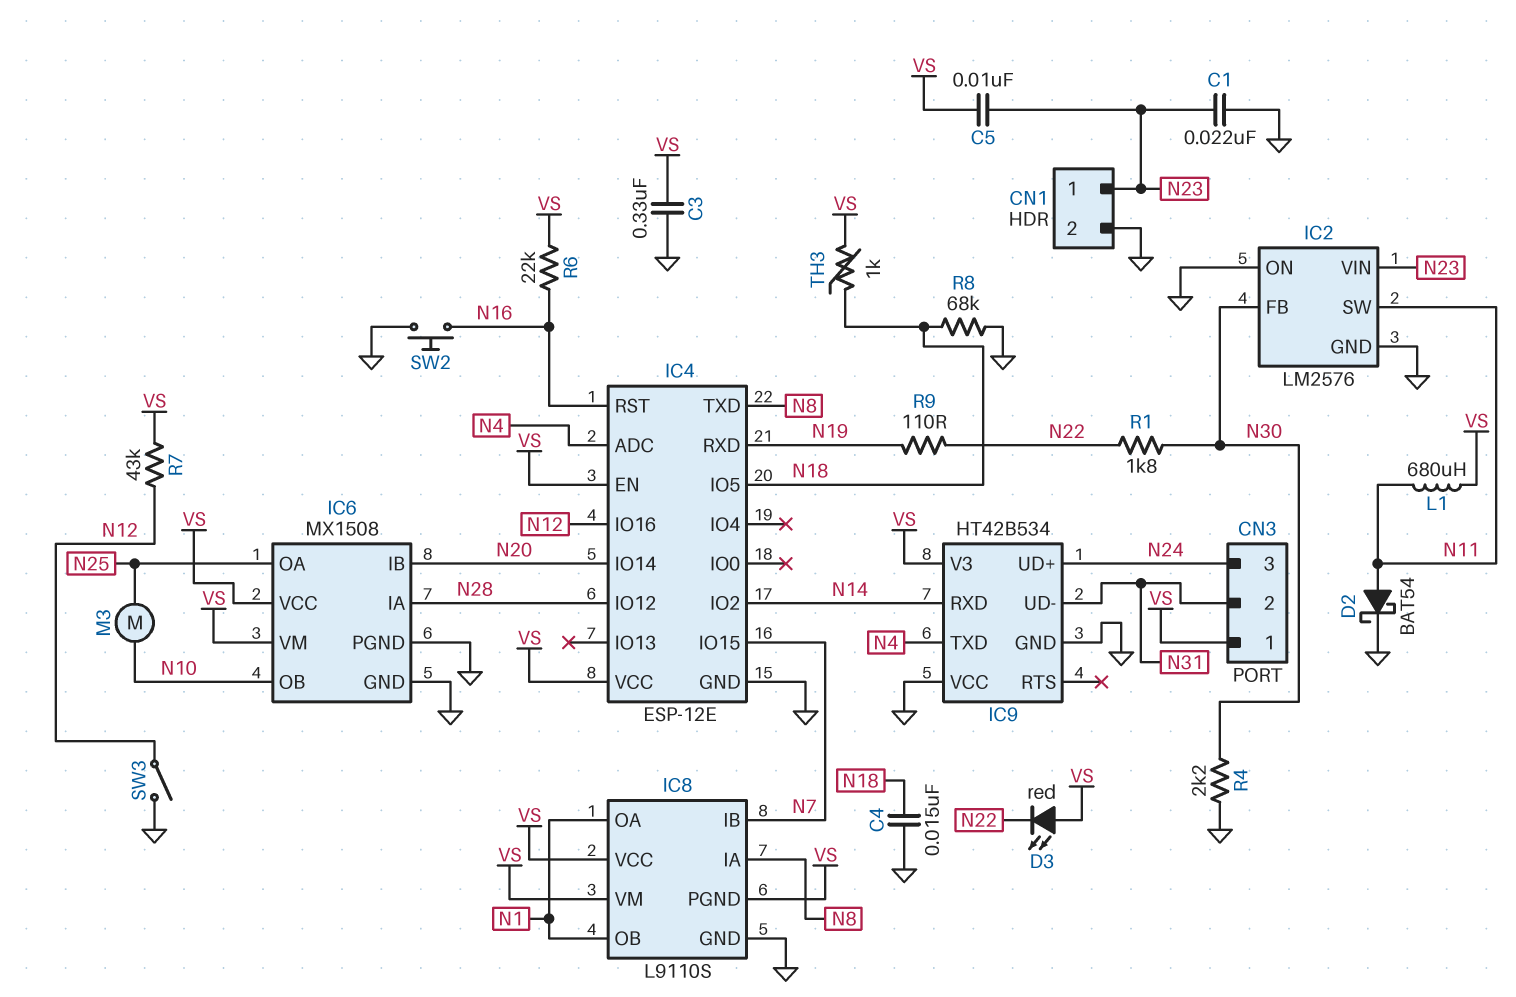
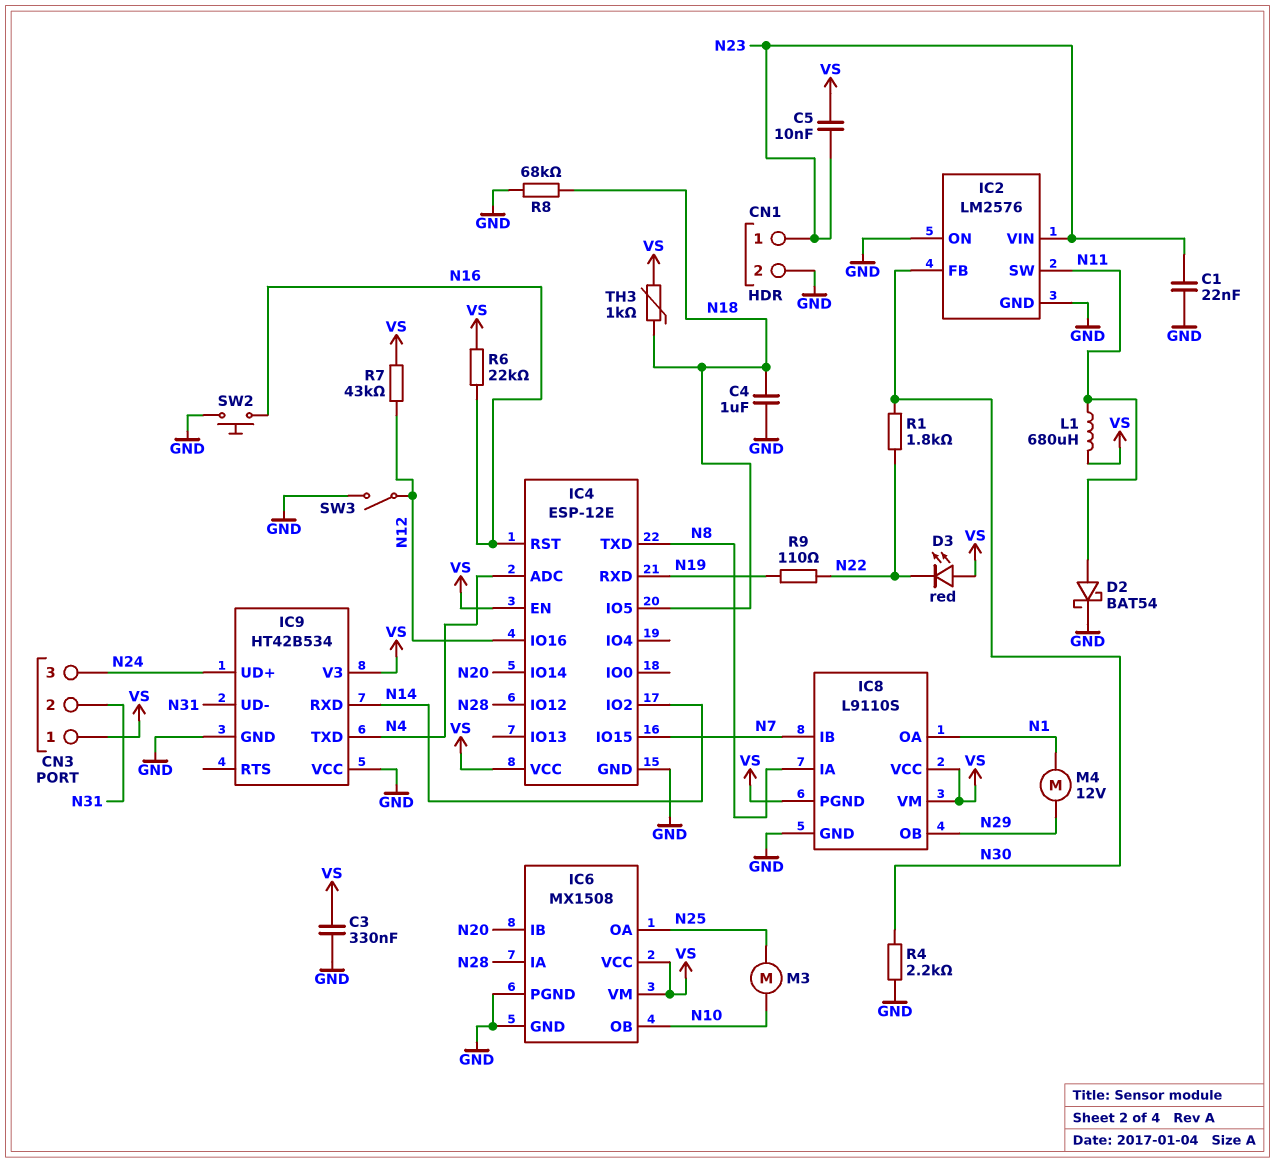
C4: 15nF (GND, N18) -> 1uF (GND, N18)
IC8 pin OB: N1 -> N29
M4: none -> motor 12V (N1, N29)

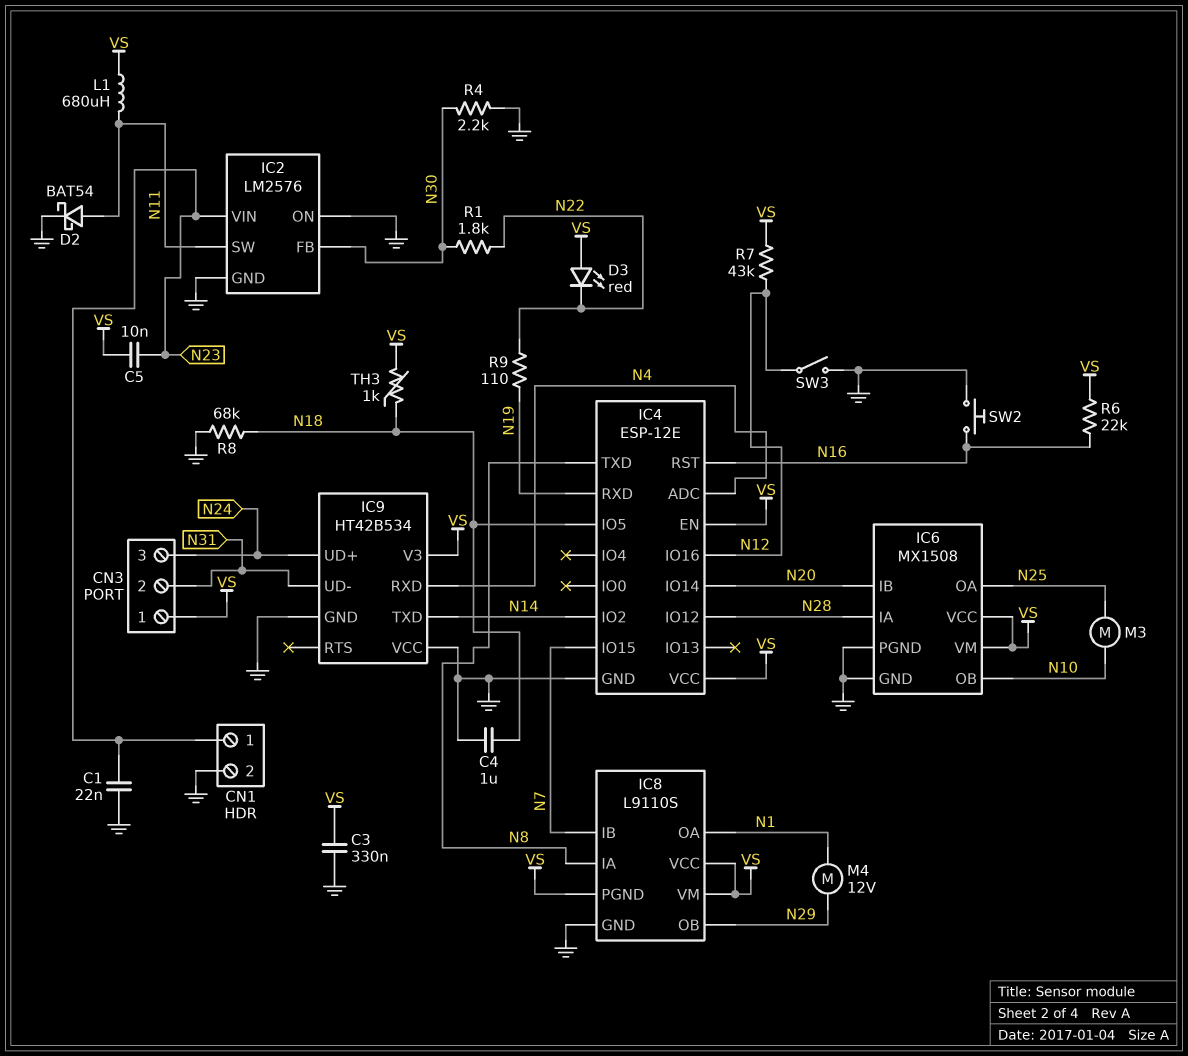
IC9 pin RXD: N14 -> N4
IC9 pin TXD: N4 -> N14

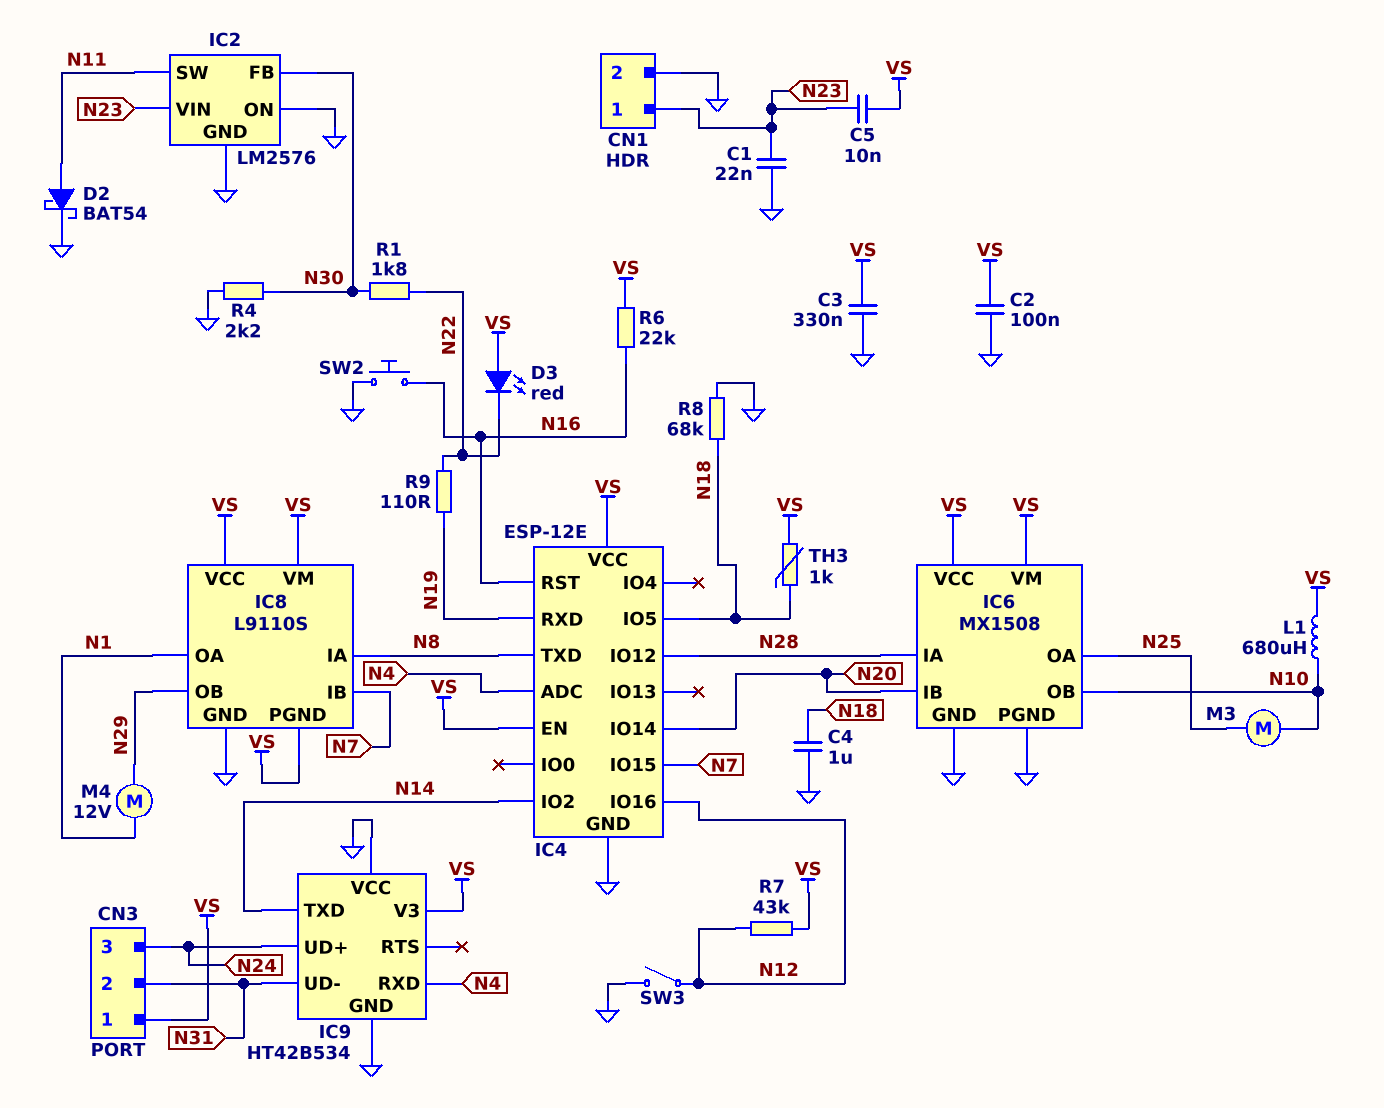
C2: none -> 100nF (GND, VS)
L1: 680uH (N11, VS) -> 680uH (N10, VS)

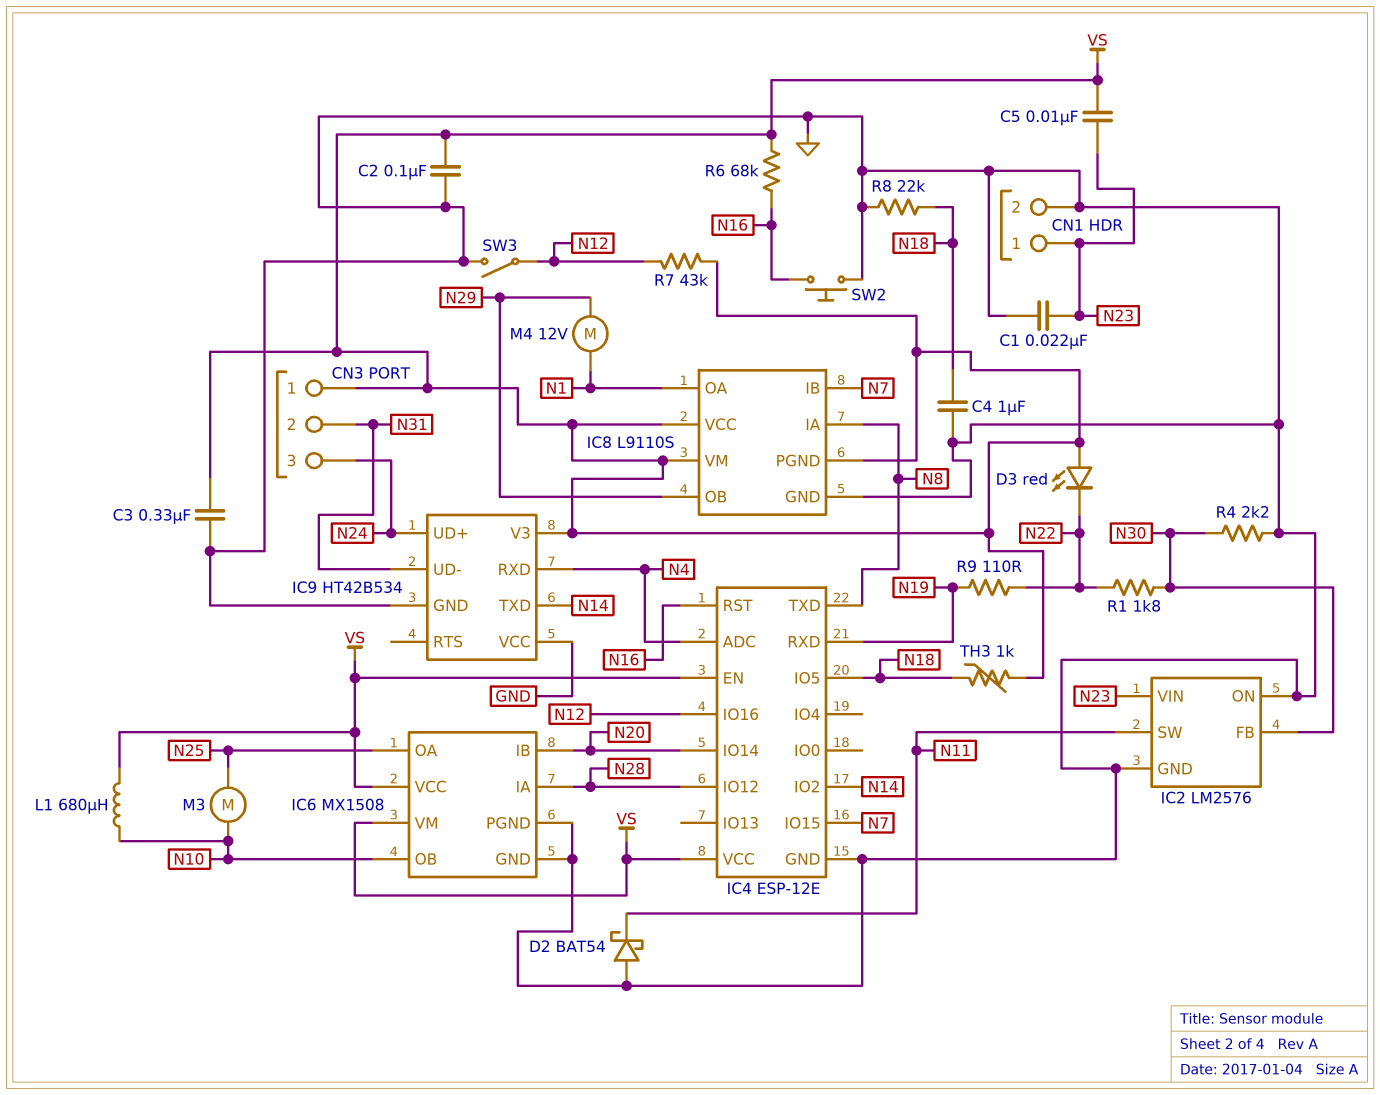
D2: schottky BAT54 (A N11, K GND) -> schottky BAT54 (A GND, K N11)
R6: 22k (N16, VS) -> 68k (N16, VS)
R8: 68k (GND, N18) -> 22k (GND, N18)

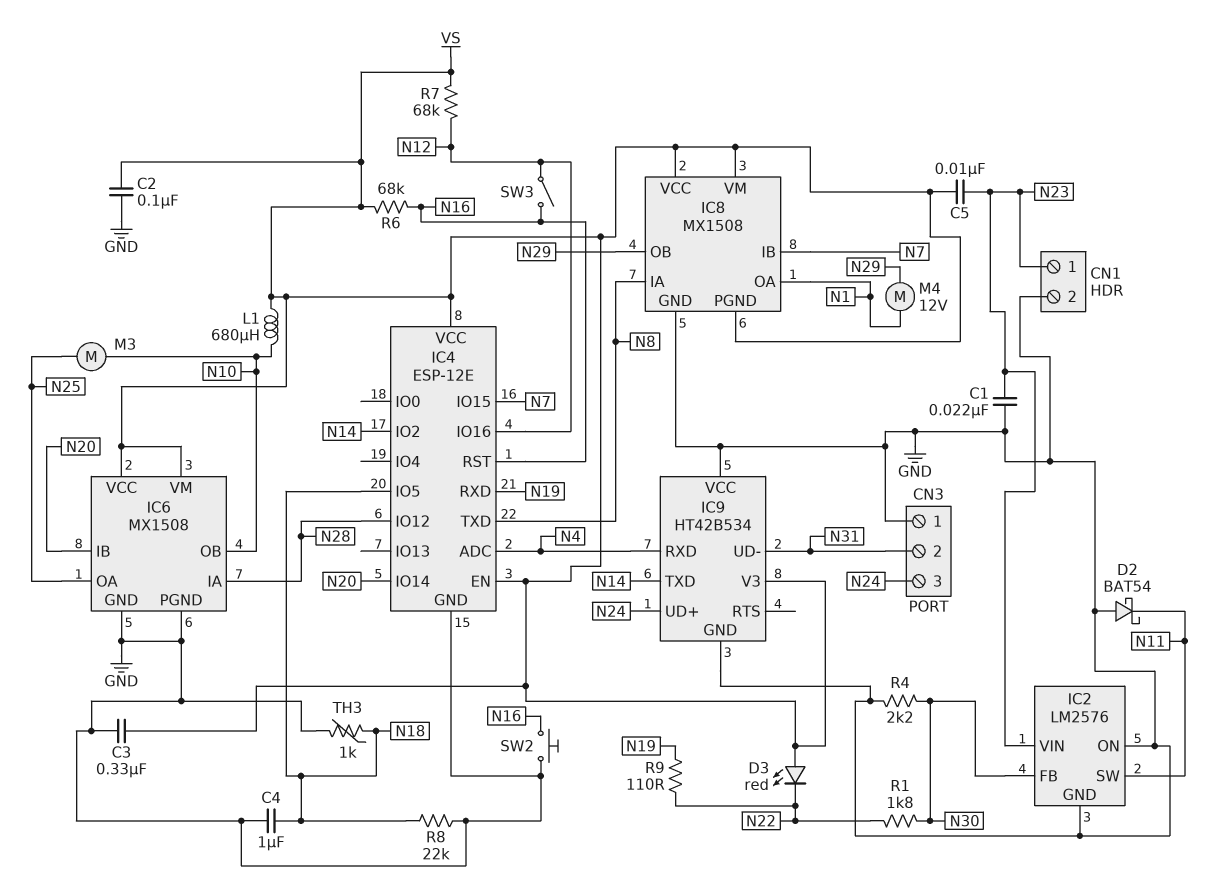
CN3 pin 1: VS -> GND
IC8: L9110S -> MX1508
R7: 43k (N12, VS) -> 68k (N12, VS)
SW3: switch (GND, N12) -> switch (N12, N16)
TH3: 1k (N18, VS) -> 1k (GND, N18)

